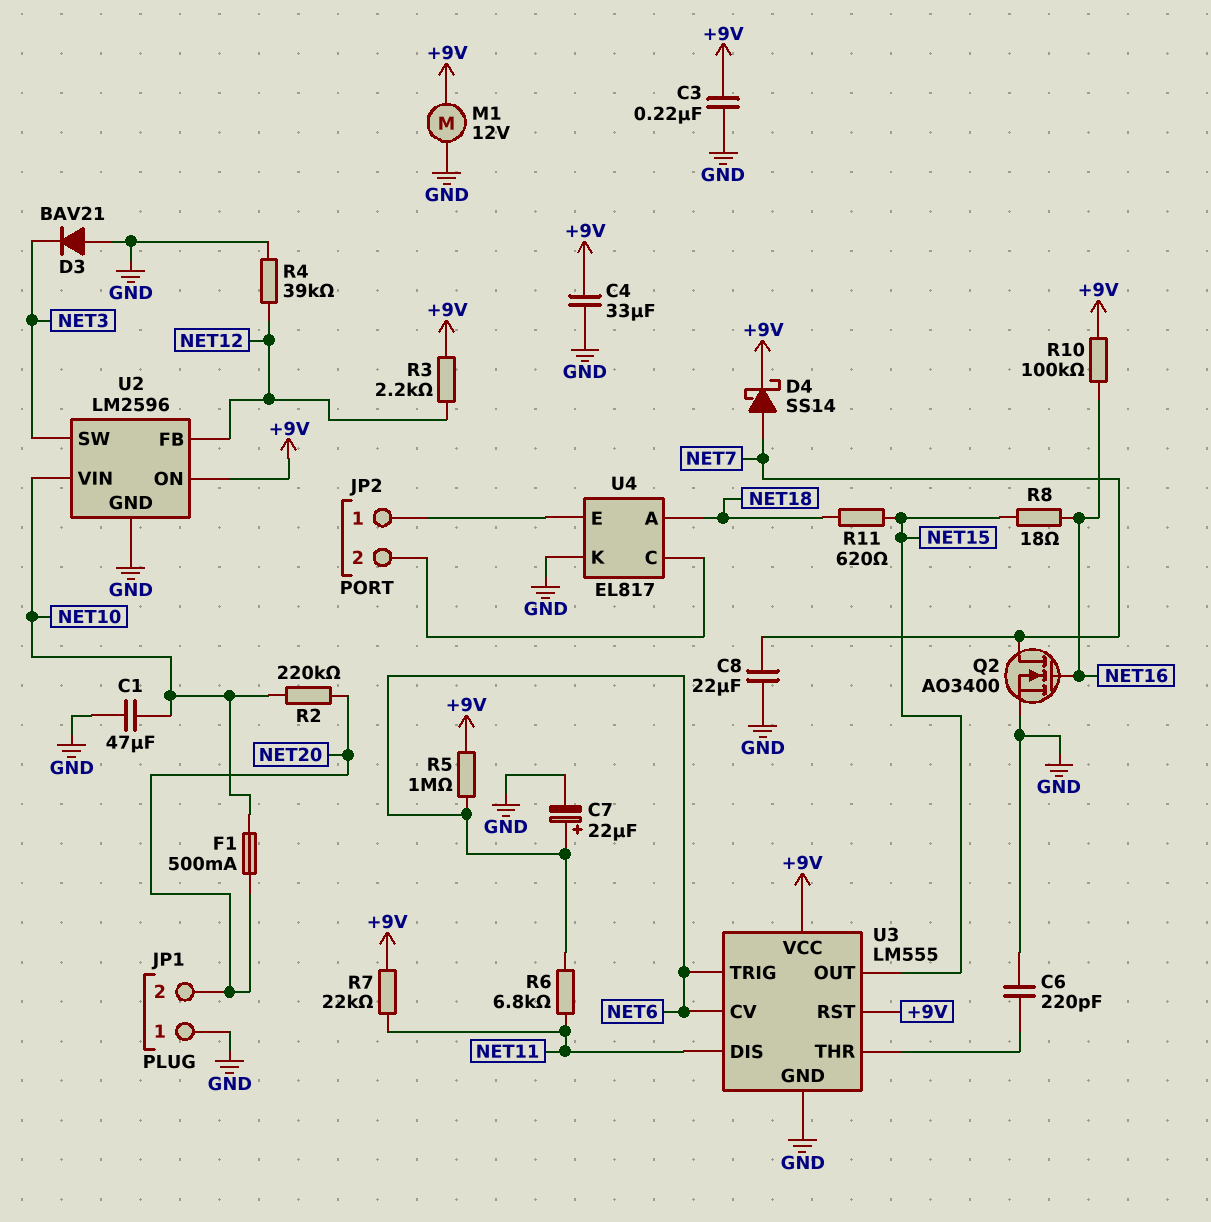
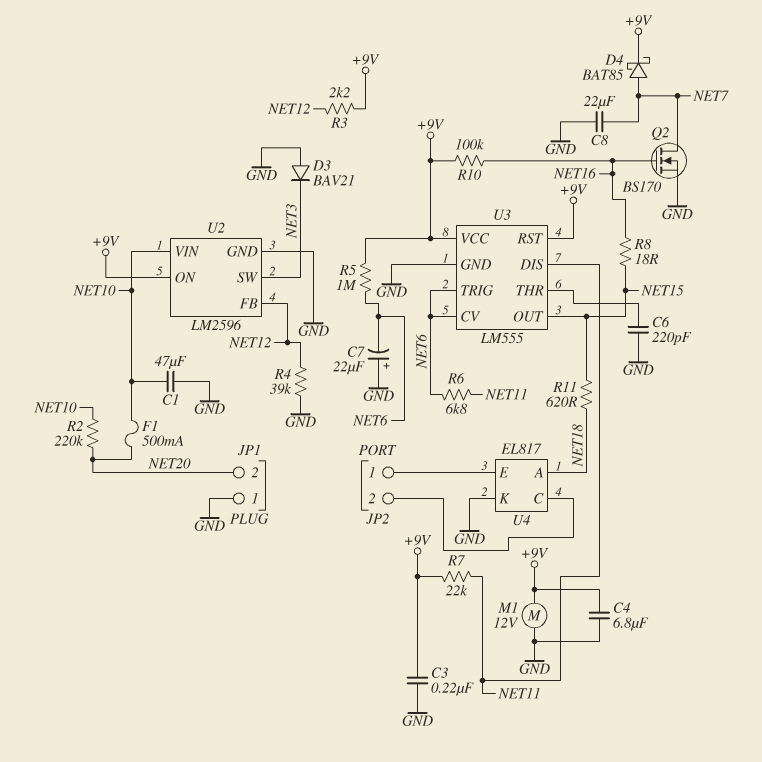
C4: 33uF (+9V, GND) -> 6.8uF (+9V, GND)
C7: 22uF (plus NET6, minus GND) -> 22uF (plus GND, minus NET6)
D4: schottky SS14 (A NET7, K +9V) -> schottky BAT85 (A NET7, K +9V)
Q2: NMOS AO3400 (G NET16, D NET7, S GND) -> NMOS BS170 (G NET16, D NET7, S GND)

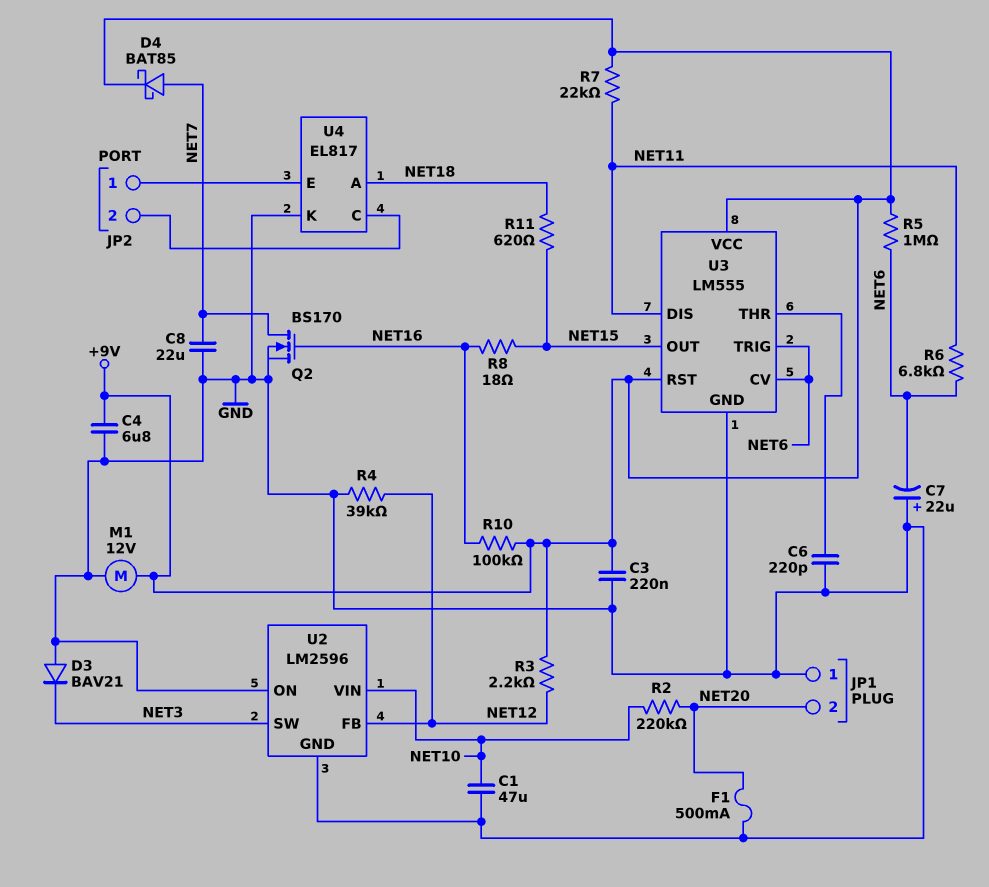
F1: 500mA (NET10, NET20) -> 500mA (GND, NET20)
U2 pin ON: +9V -> GND

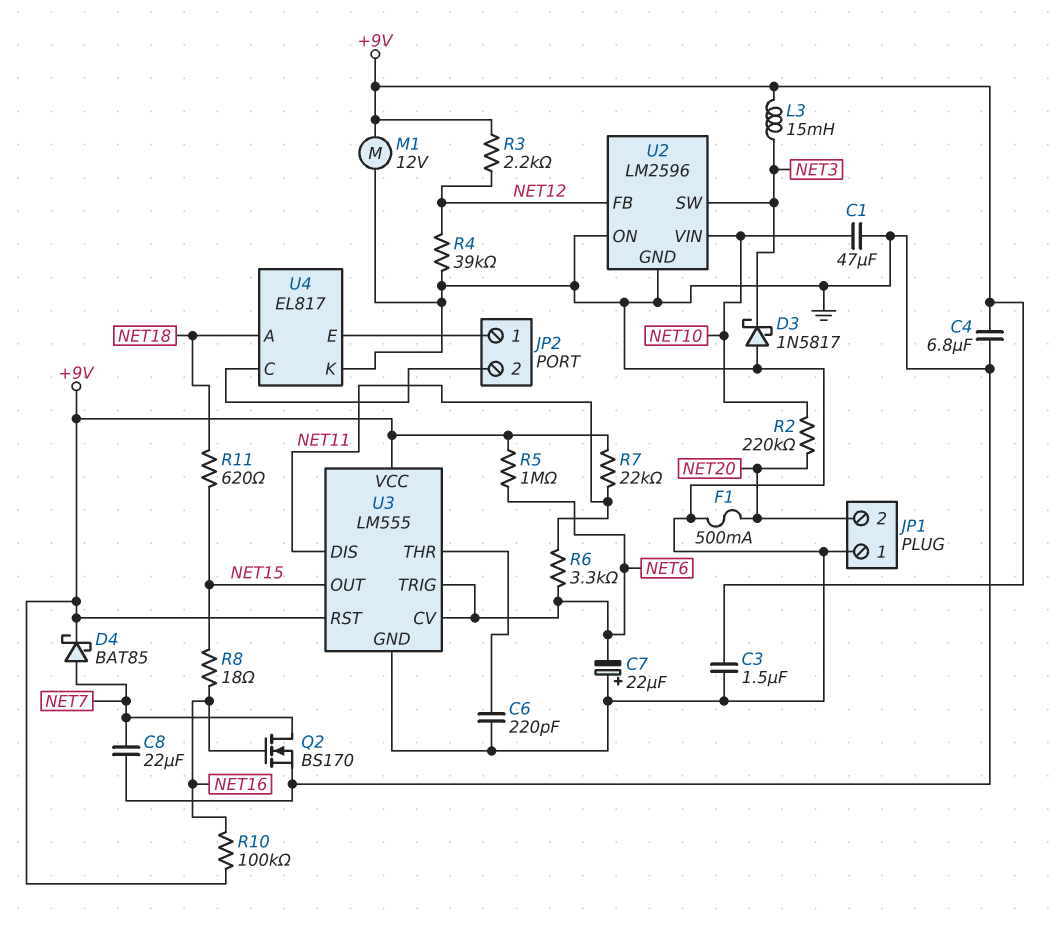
C3: 220nF (+9V, GND) -> 1.5uF (+9V, GND)
D3: diode BAV21 (A GND, K NET3) -> schottky 1N5817 (A GND, K NET3)
L3: none -> 15mH (+9V, NET3)
R6: 6.8k (NET6, NET11) -> 3.3k (NET6, NET11)

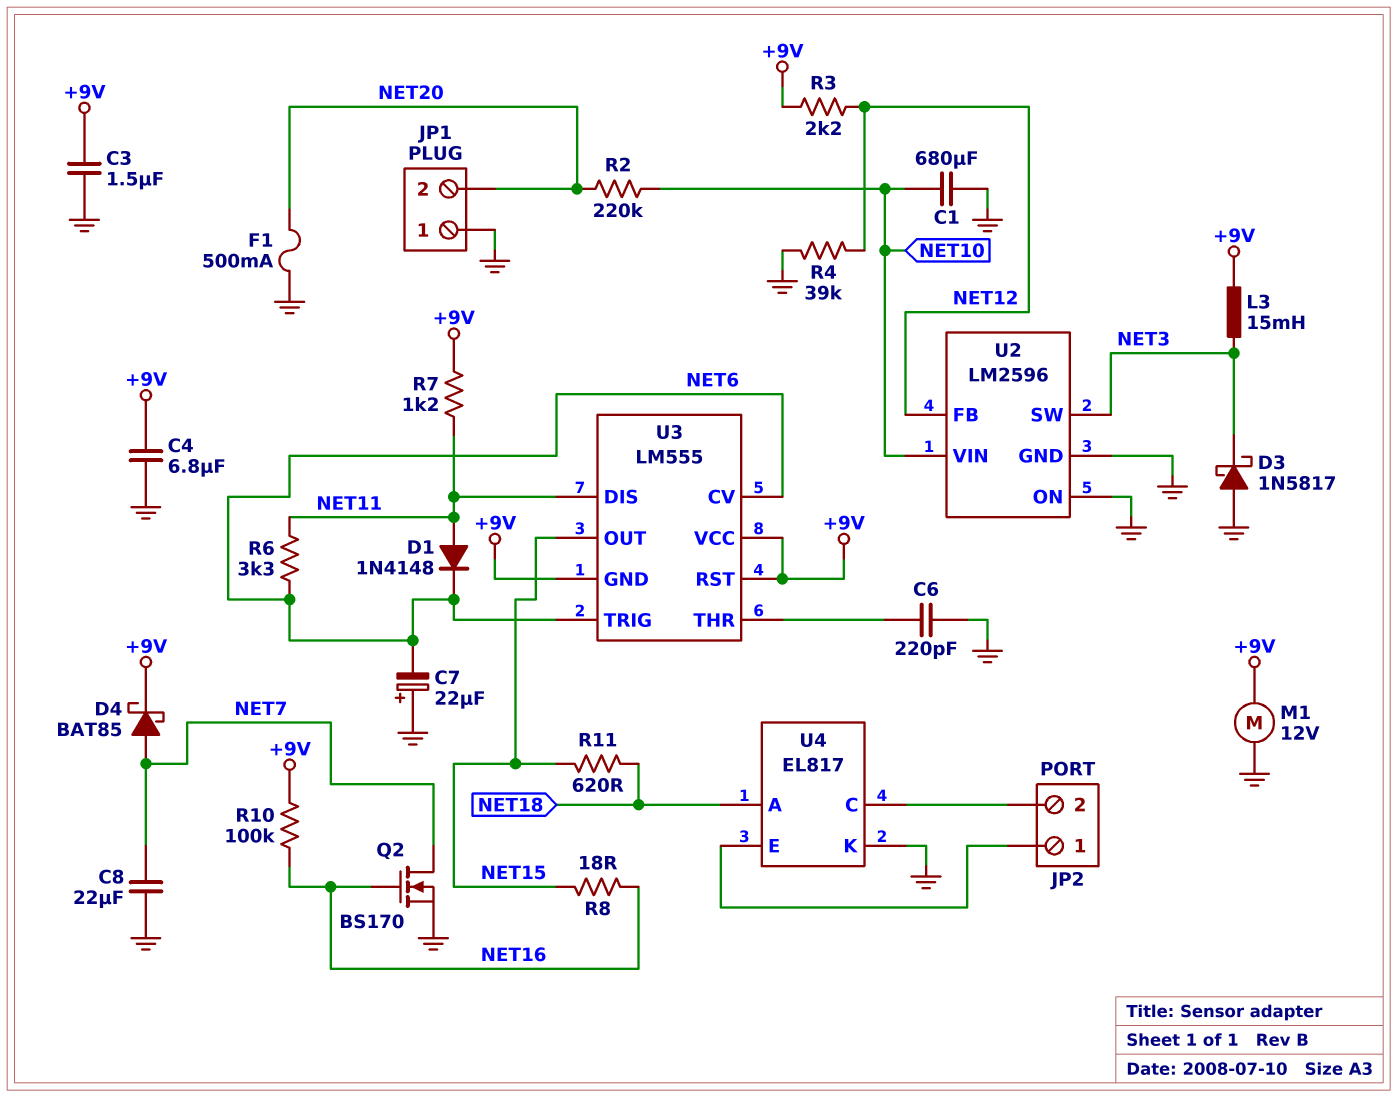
C1: 47uF (GND, NET10) -> 680uF (GND, NET10)
D1: none -> diode 1N4148 (A NET11, K NET6)
R5: 1M (+9V, NET6) -> none
R7: 22k (+9V, NET11) -> 1.2k (+9V, NET11)
U3 pin GND: GND -> +9V

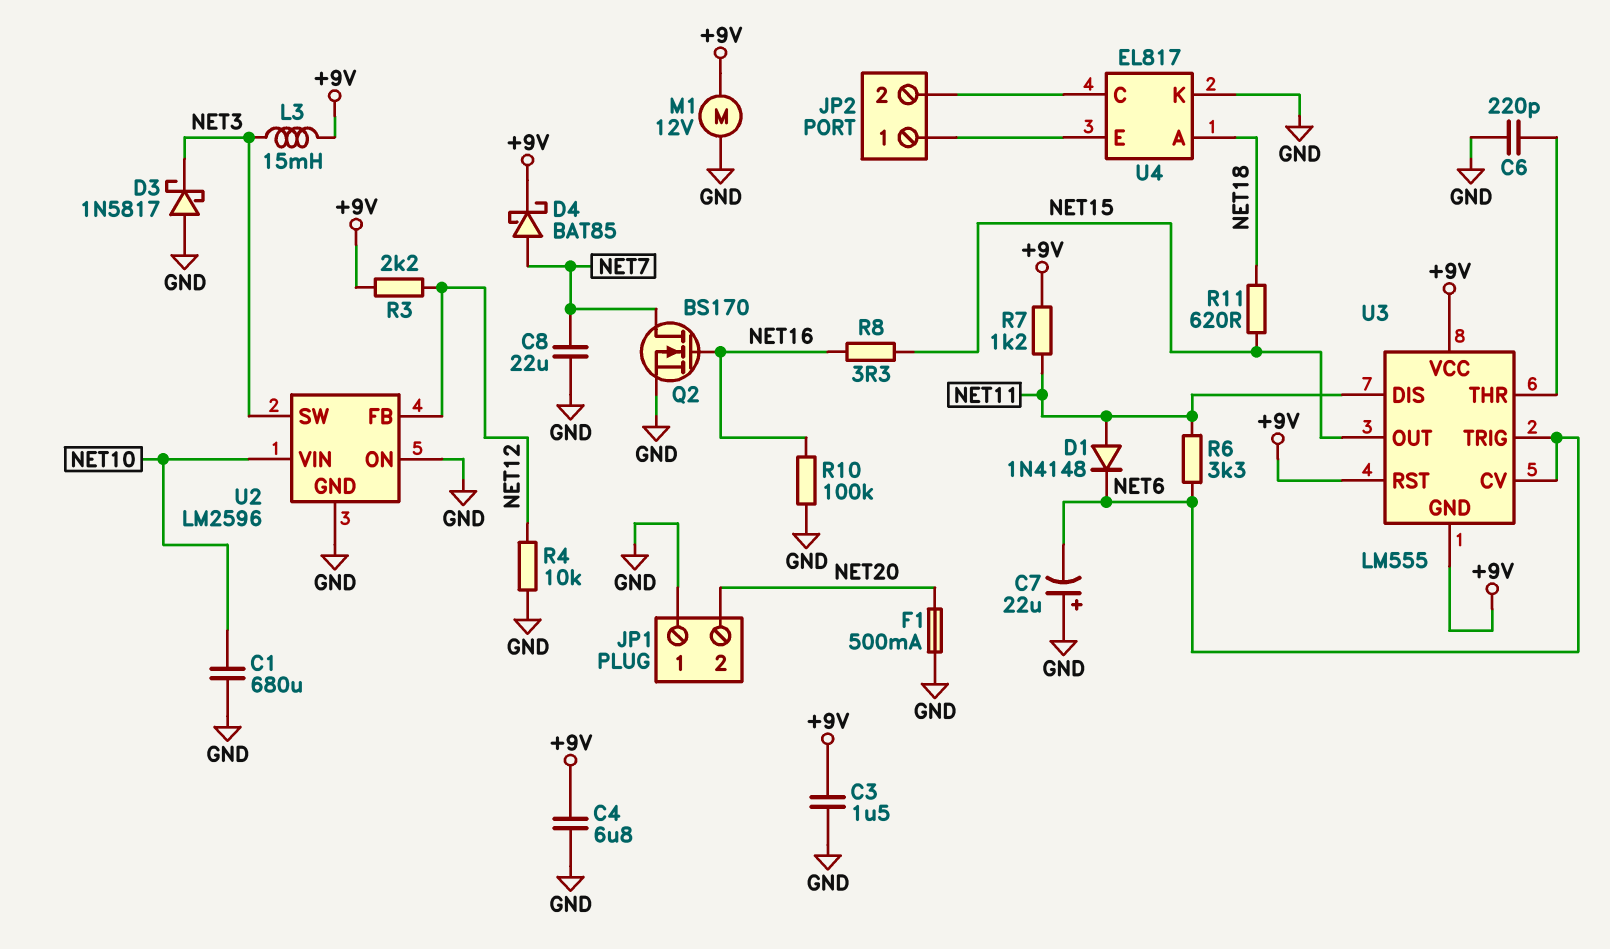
R2: 220k (NET10, NET20) -> none
R4: 39k (GND, NET12) -> 10k (GND, NET12)
R8: 18 (NET15, NET16) -> 3.3 (NET15, NET16)
R10: 100k (+9V, NET16) -> 100k (GND, NET16)

